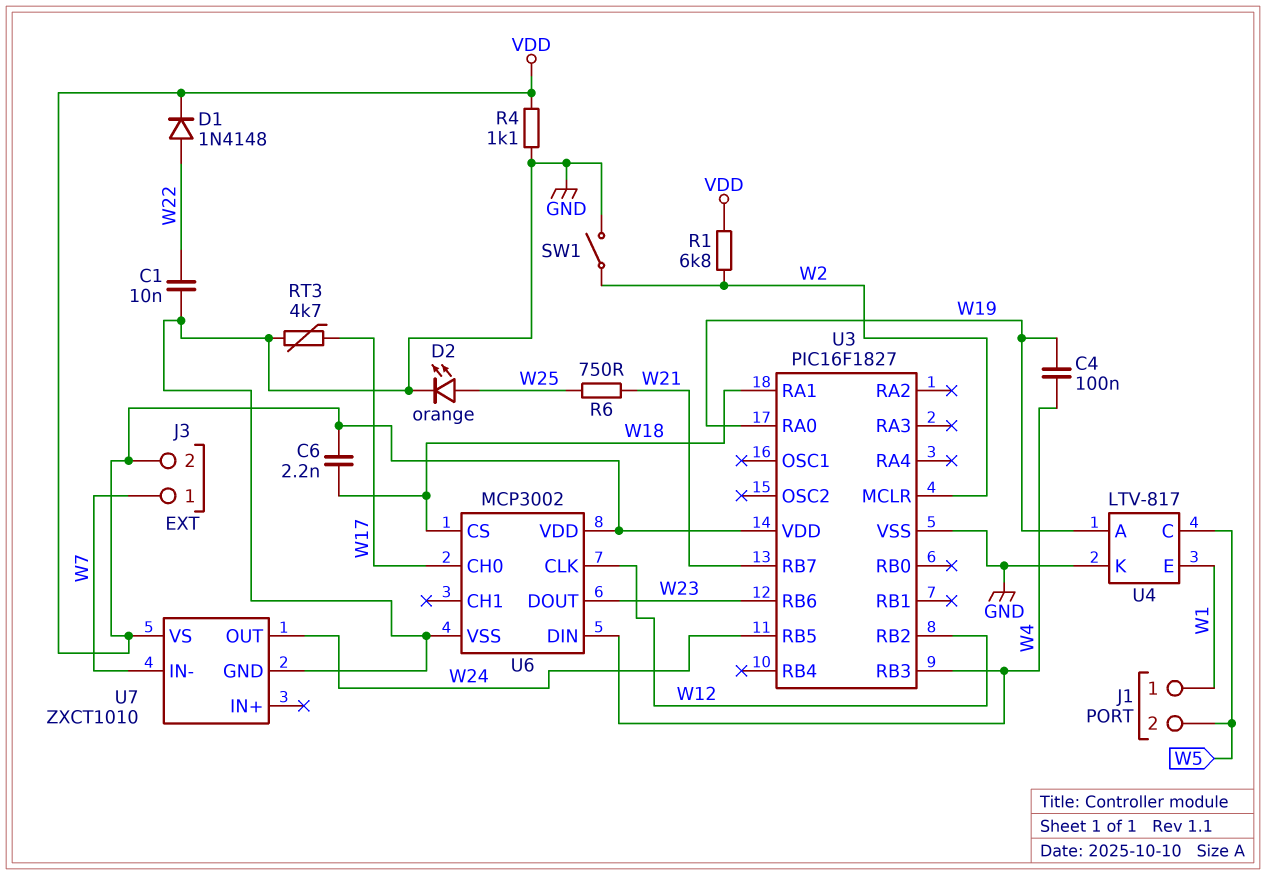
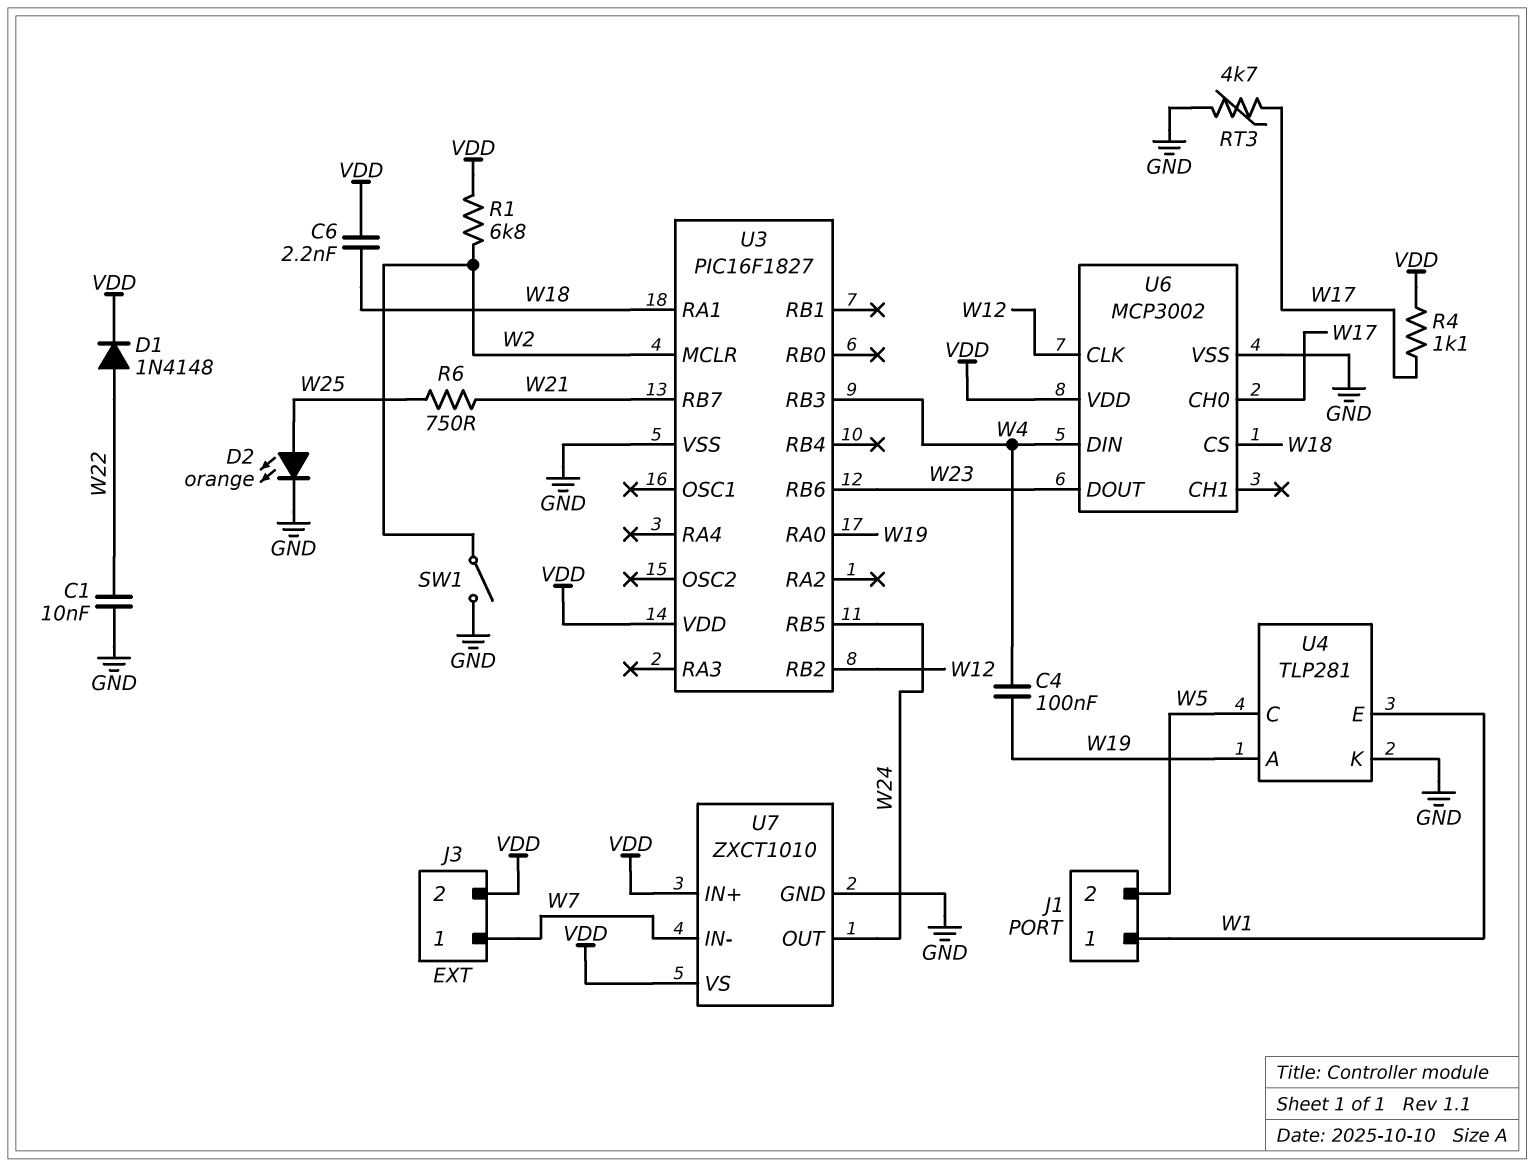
R4: 1.1k (GND, VDD) -> 1.1k (VDD, W17)
U4: LTV-817 -> TLP281
U7 pin IN+: none -> VDD

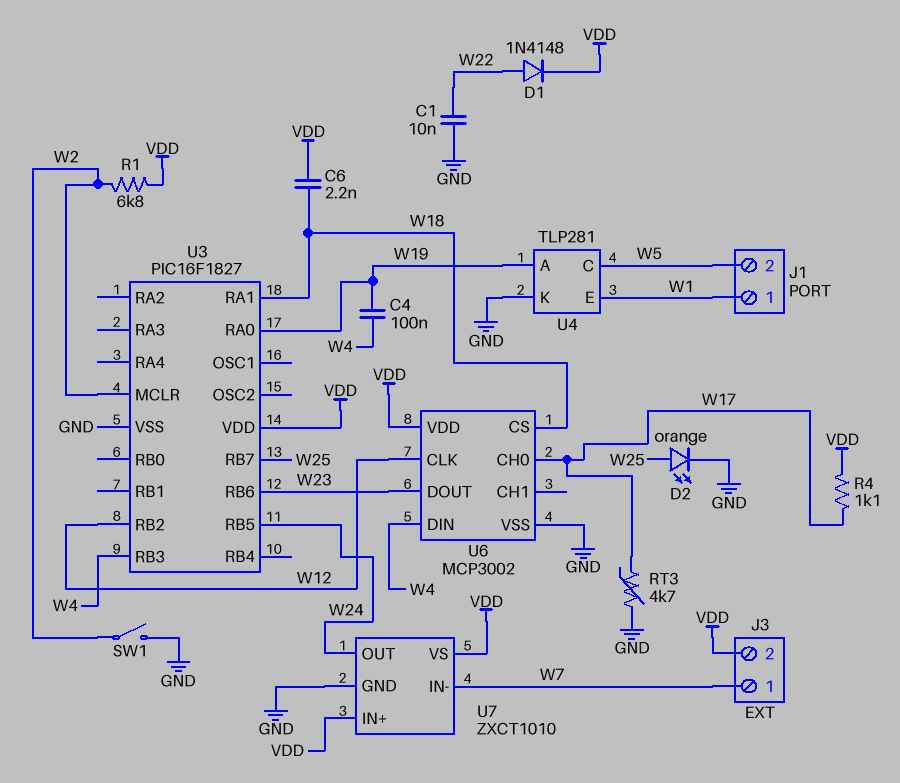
R6: 750 (W21, W25) -> none
U3 pin RB7: W21 -> W25

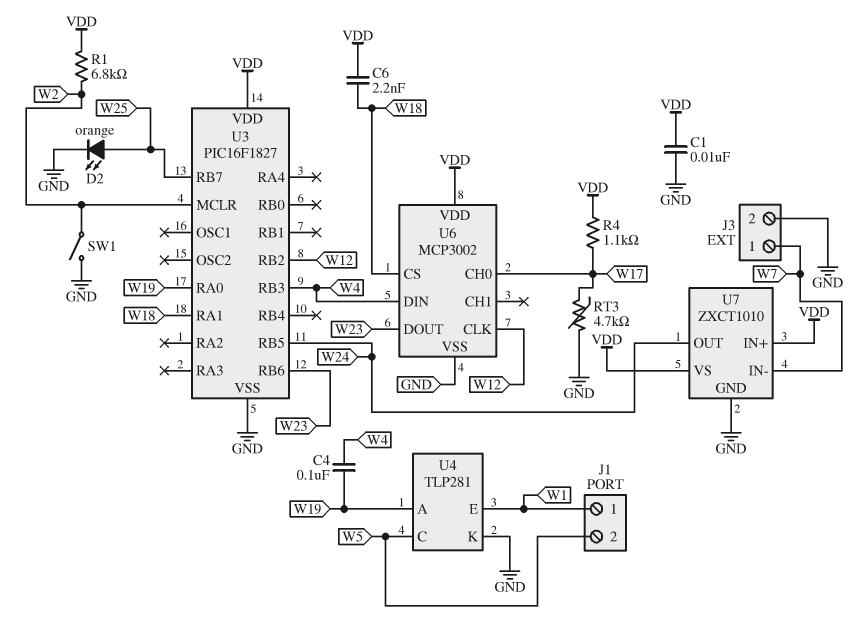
C1: 10nF (GND, W22) -> 10nF (GND, VDD)
D1: diode 1N4148 (A W22, K VDD) -> none
J3 pin 2: VDD -> GND

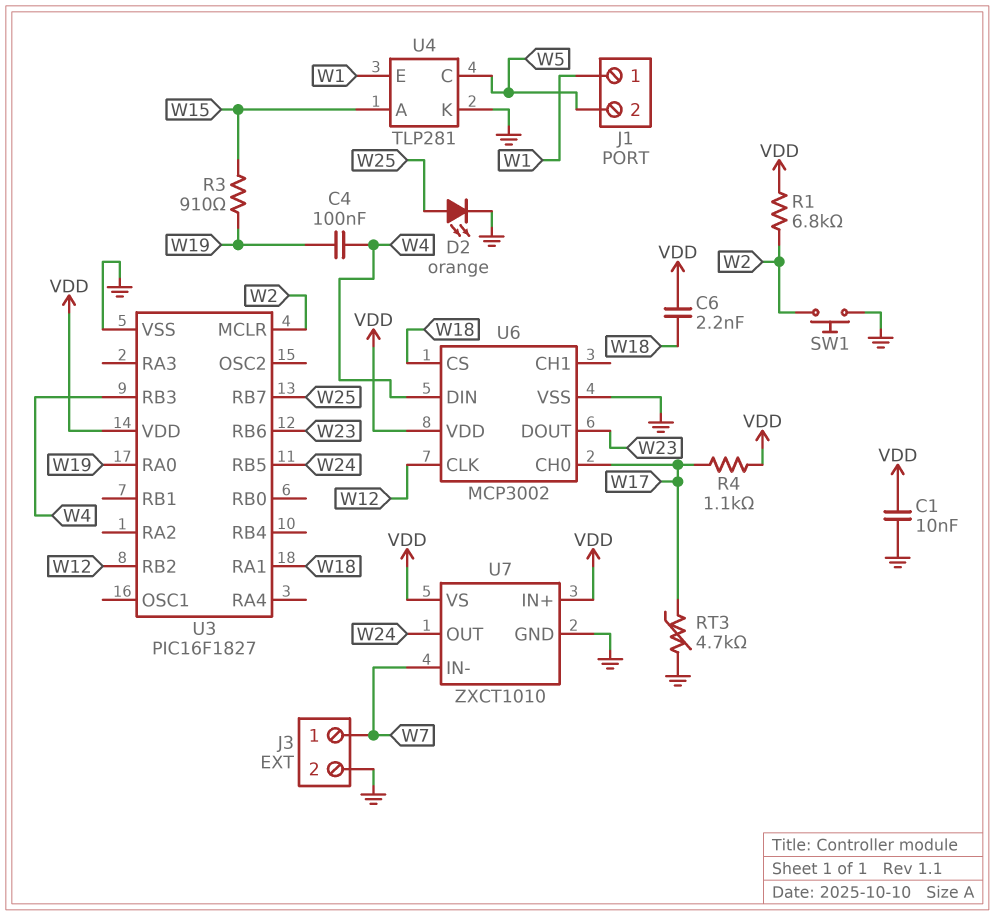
R3: none -> 910 (W15, W19)
SW1: switch (GND, W2) -> button (GND, W2)
U4 pin A: W19 -> W15

